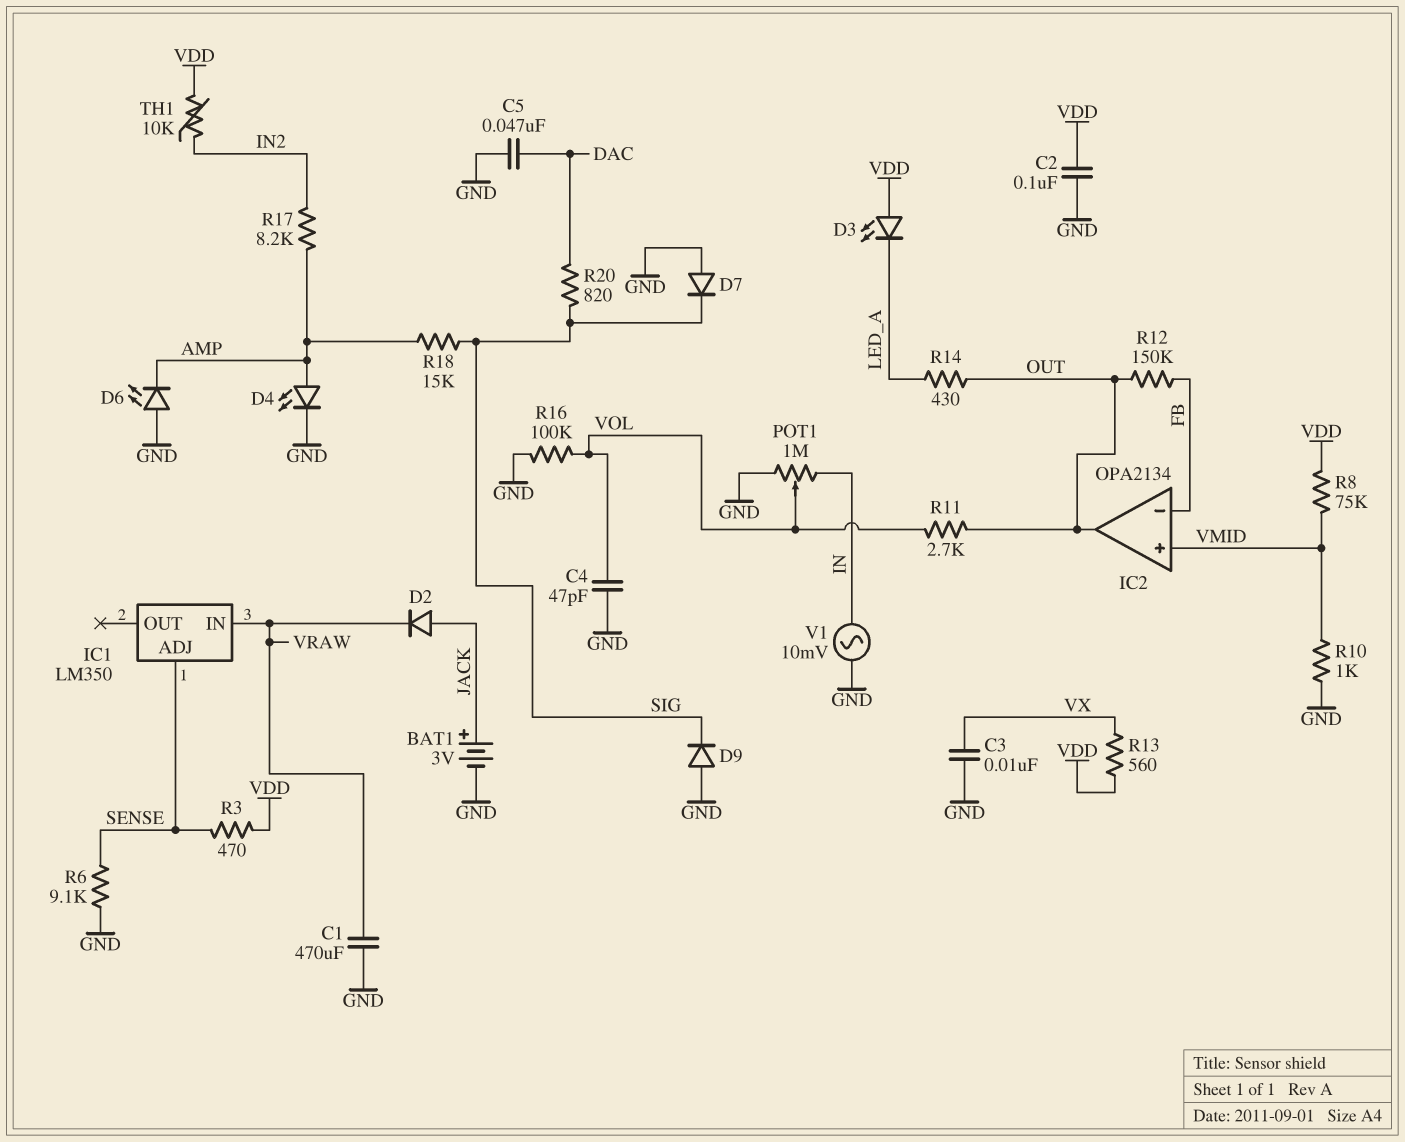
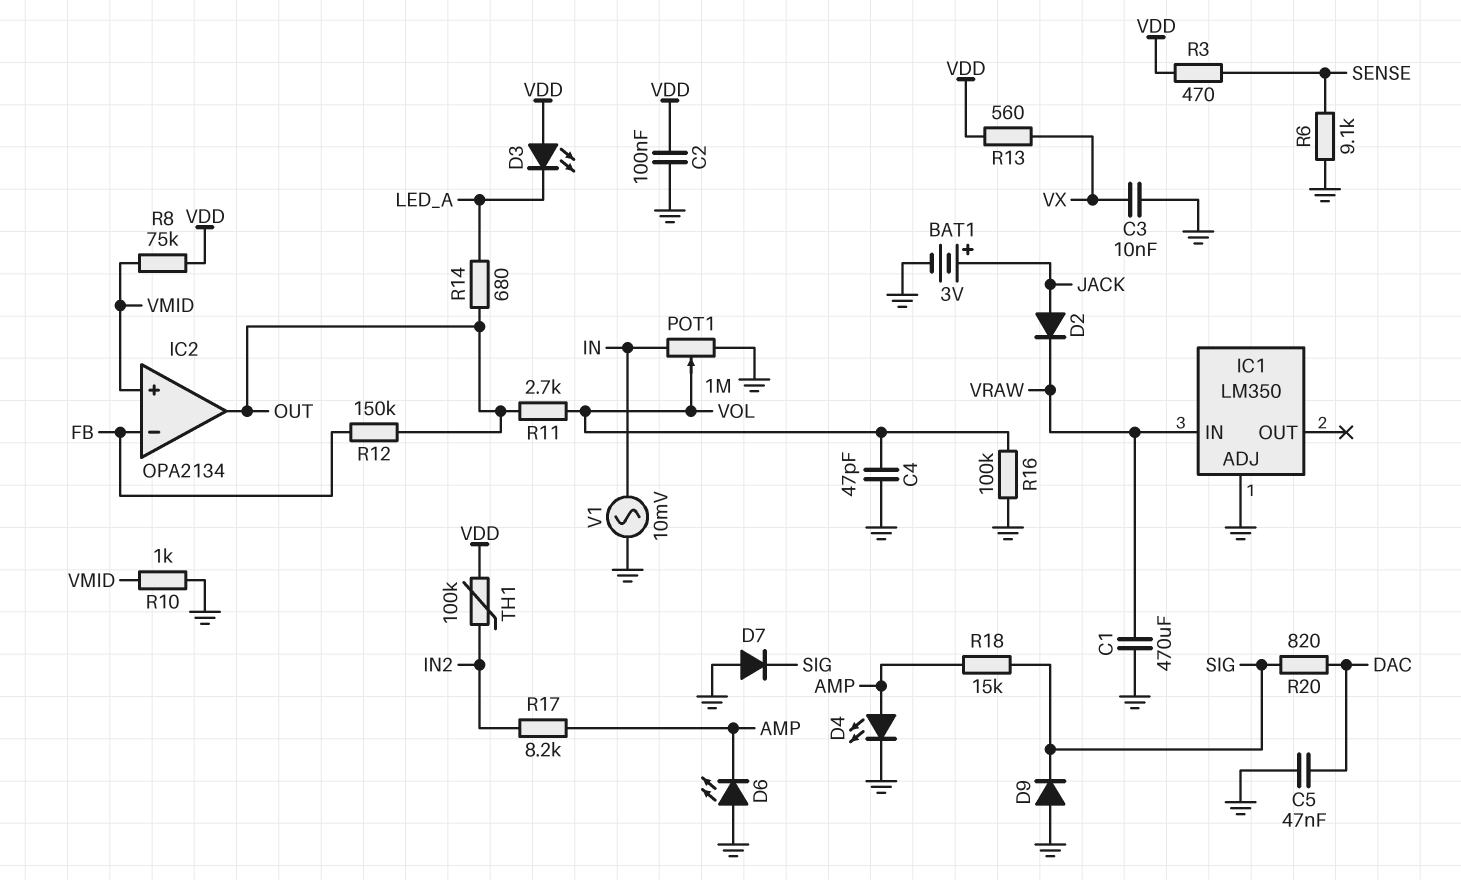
IC1 pin ADJ: SENSE -> GND
R14: 430 (LED_A, OUT) -> 680 (LED_A, OUT)
TH1: 10k (IN2, VDD) -> 100k (IN2, VDD)

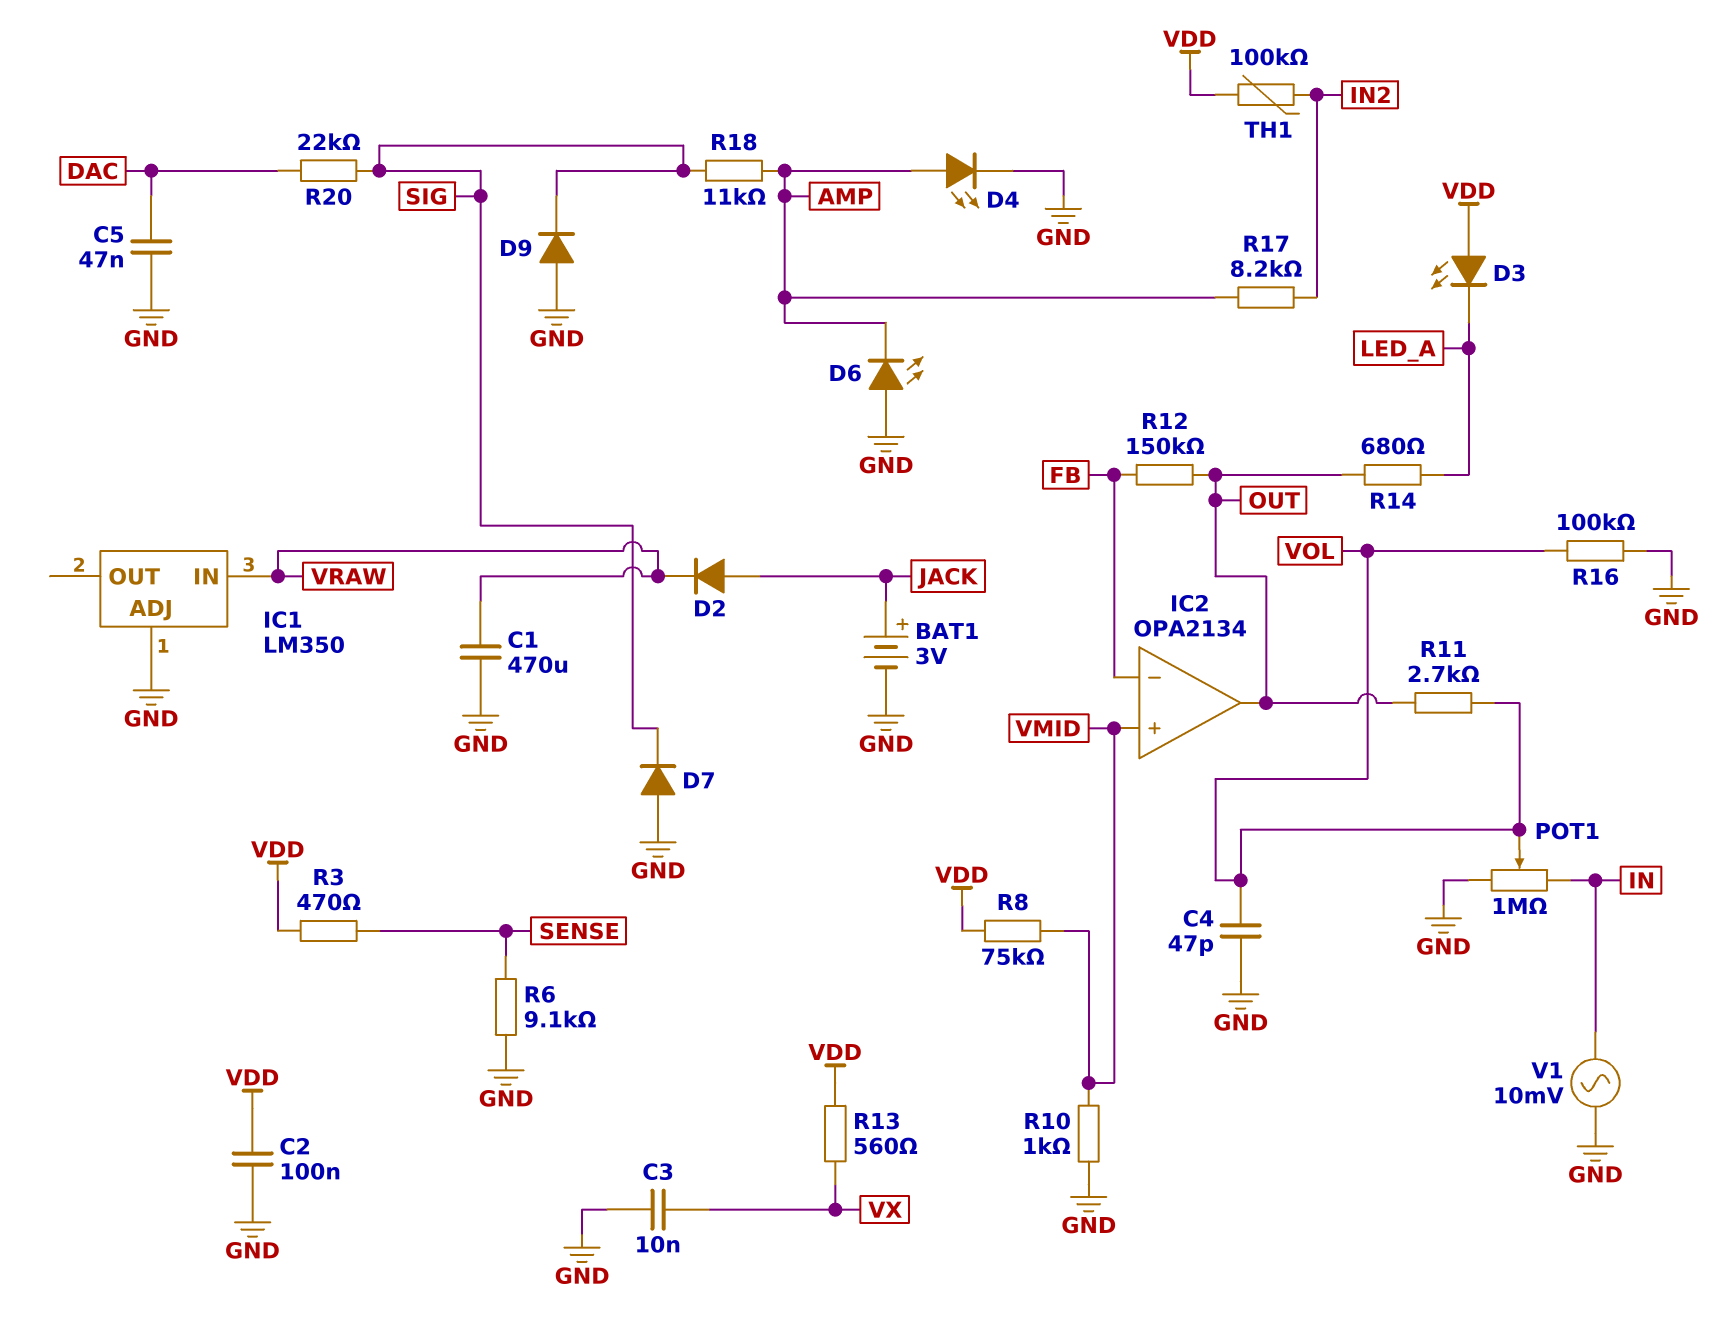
R18: 15k (AMP, SIG) -> 11k (AMP, SIG)
R20: 820 (DAC, SIG) -> 22k (DAC, SIG)

